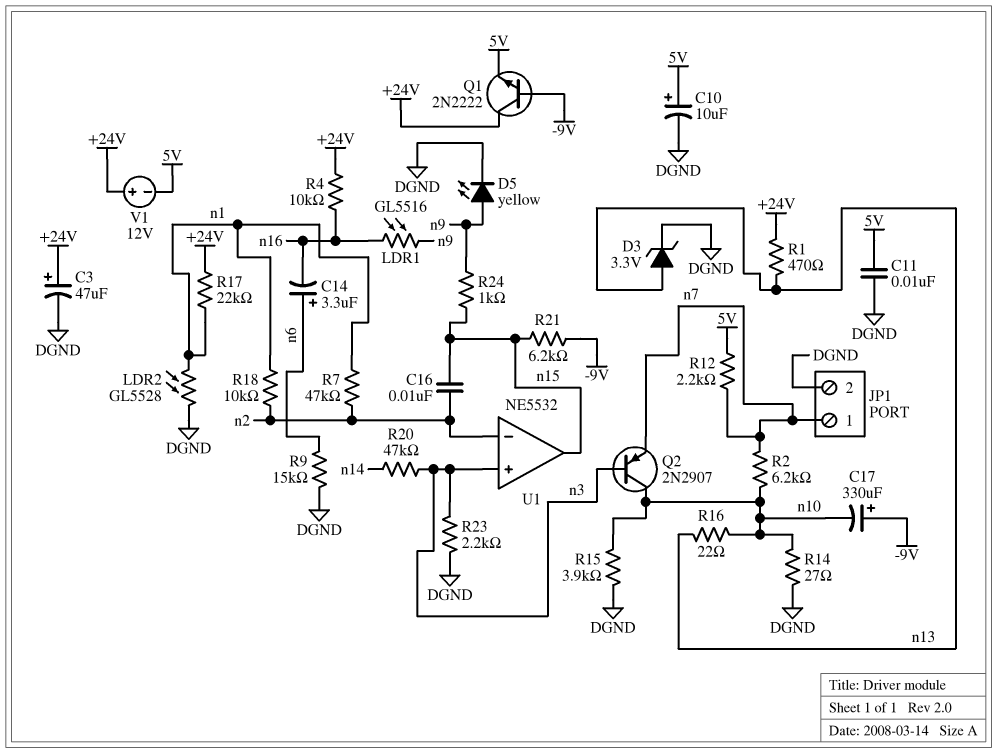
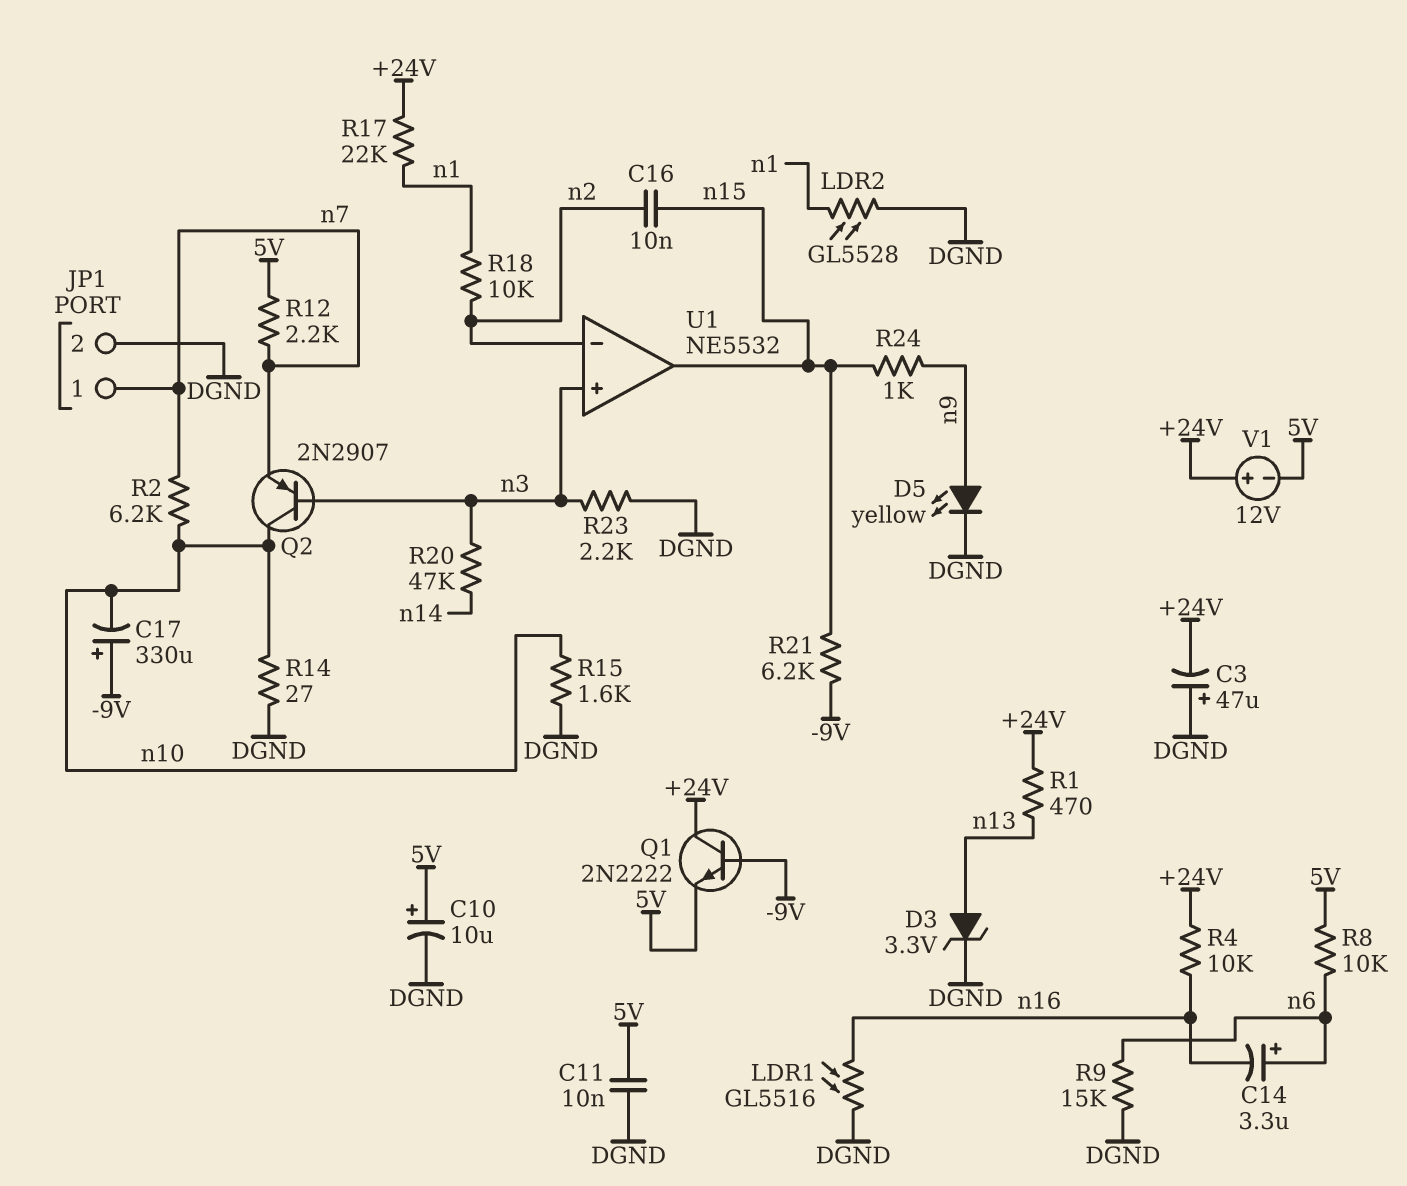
C3: 47uF (plus +24V, minus DGND) -> 47uF (plus DGND, minus +24V)
LDR1: GL5516 (n9, n16) -> GL5516 (DGND, n16)
R7: 47k (n1, n2) -> none
R8: none -> 10k (5V, n6)
R15: 3.9k (DGND, n10) -> 1.6k (DGND, n10)
R16: 22 (n10, n13) -> none

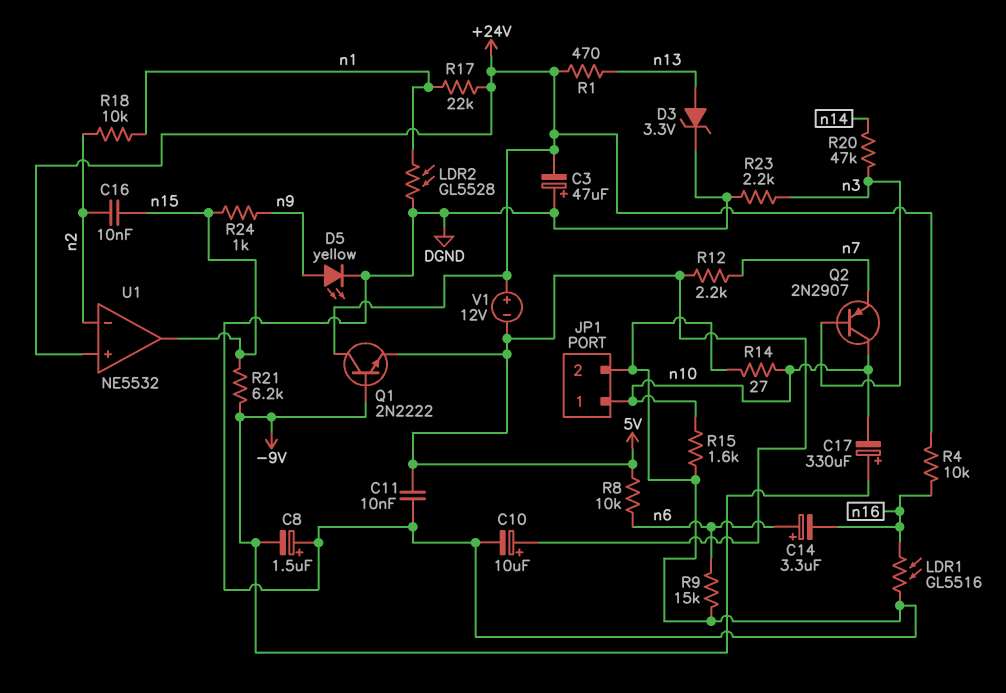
C8: none -> 1.5uF (plus DGND, minus -9V)
JP1 pin 1: n7 -> n10
R2: 6.2k (n7, n10) -> none
U1 pin in+: n3 -> +24V

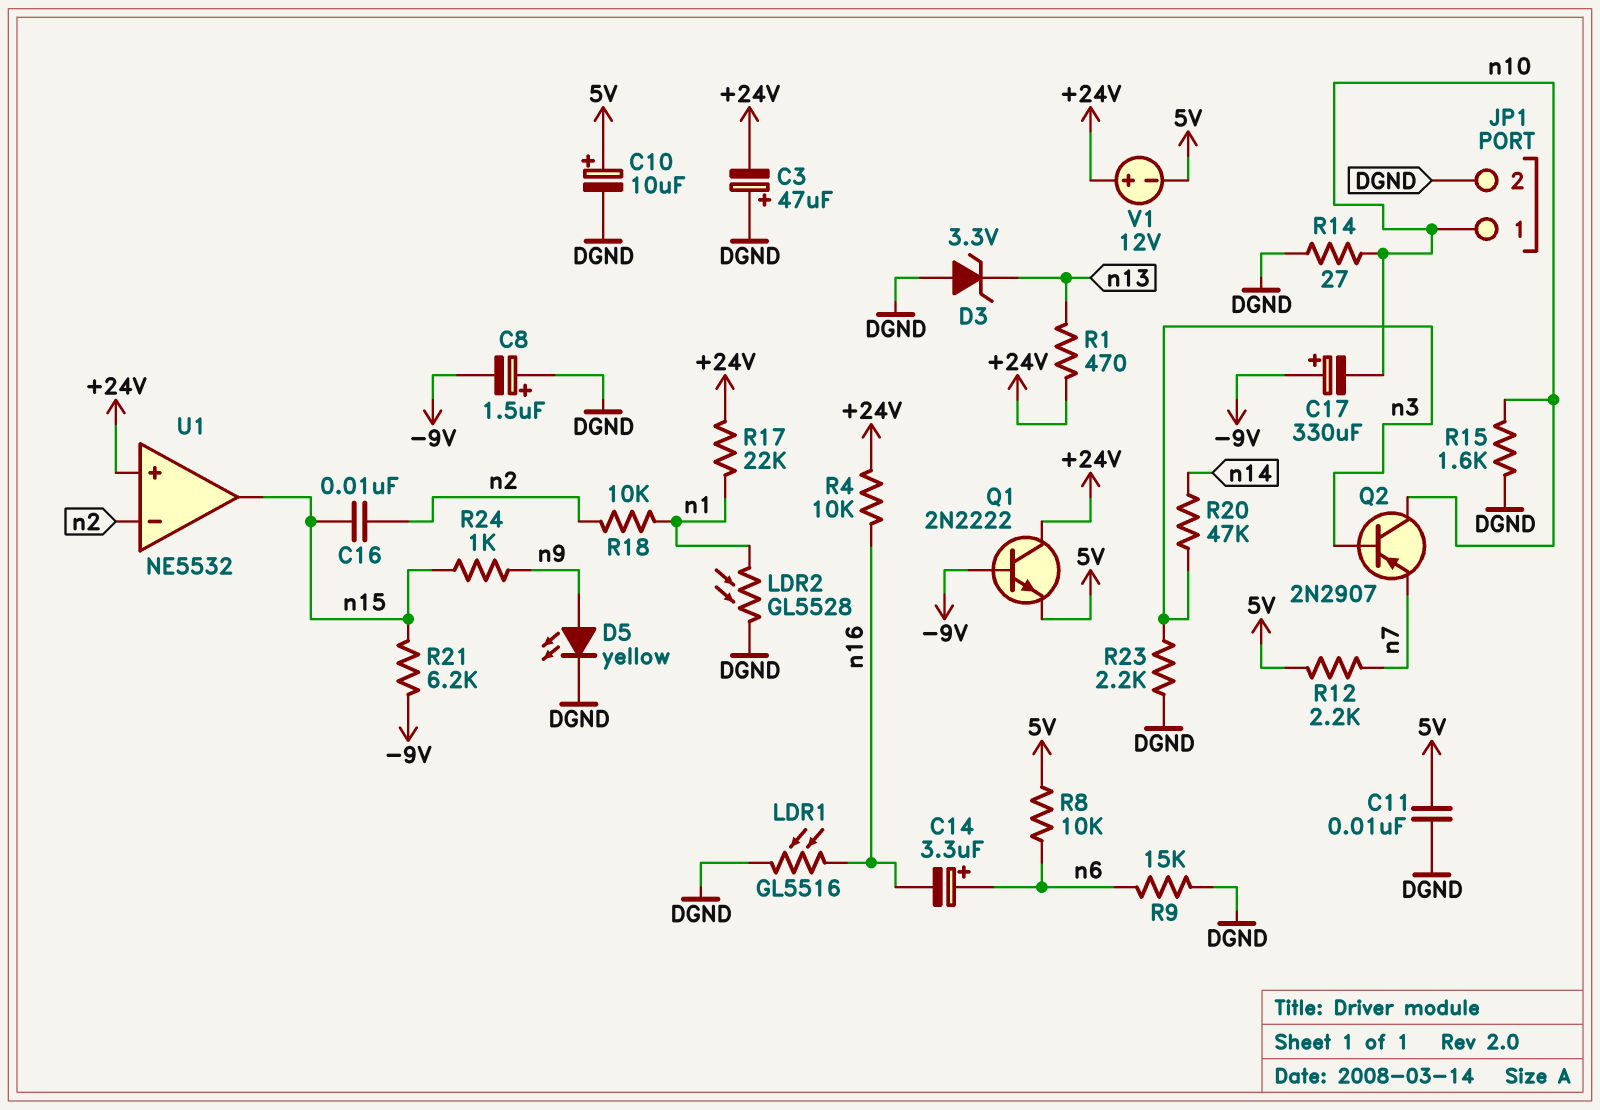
D3: zener 3.3V (A n13, K DGND) -> zener 3.3V (A DGND, K n13)

